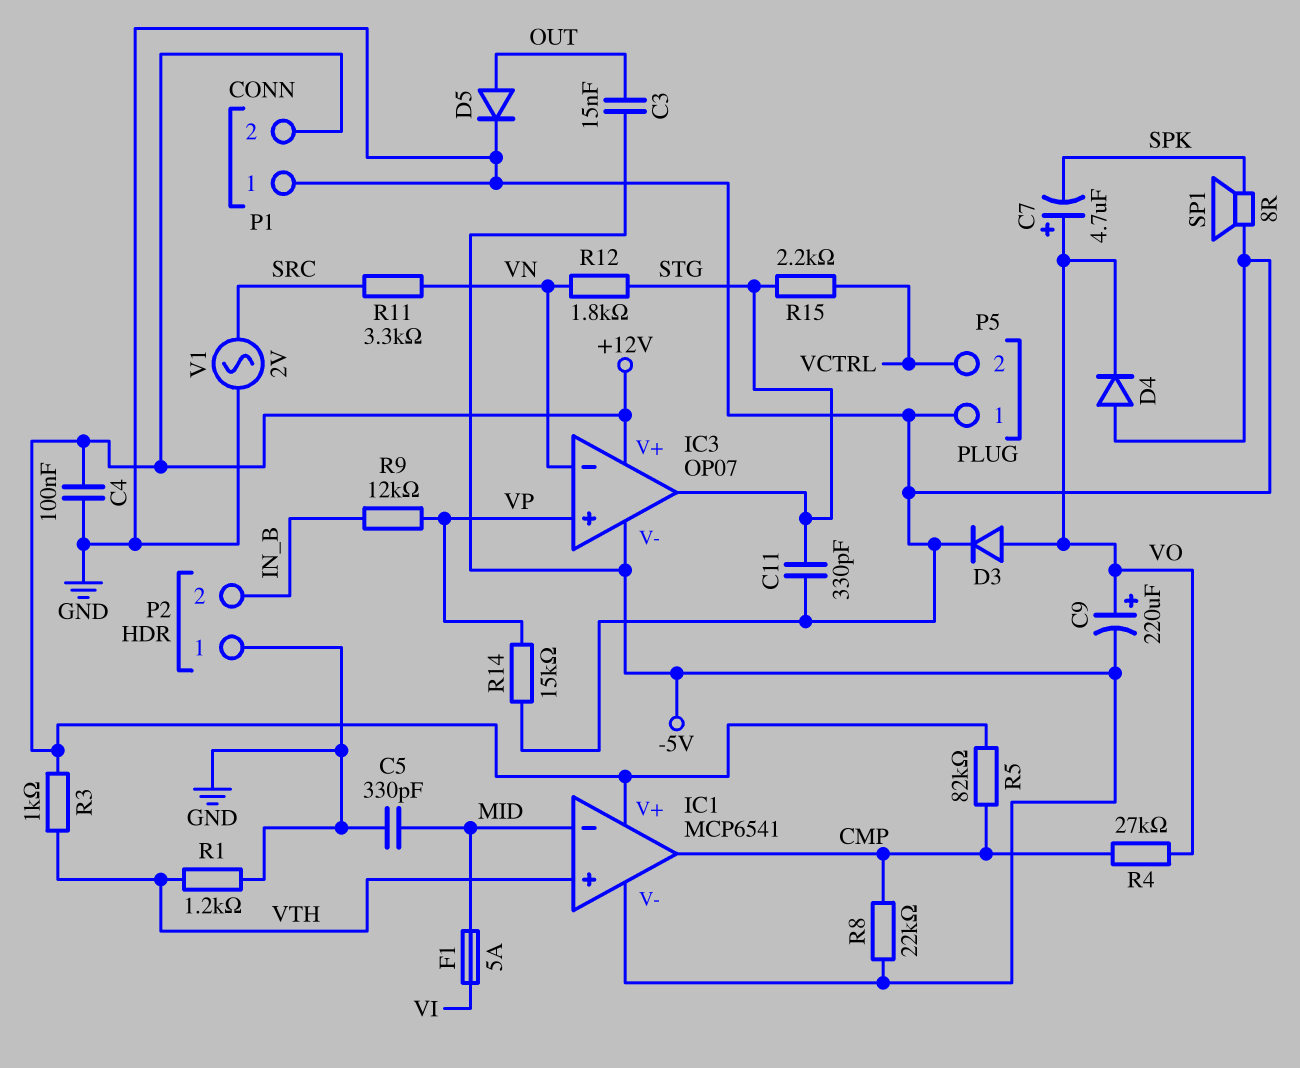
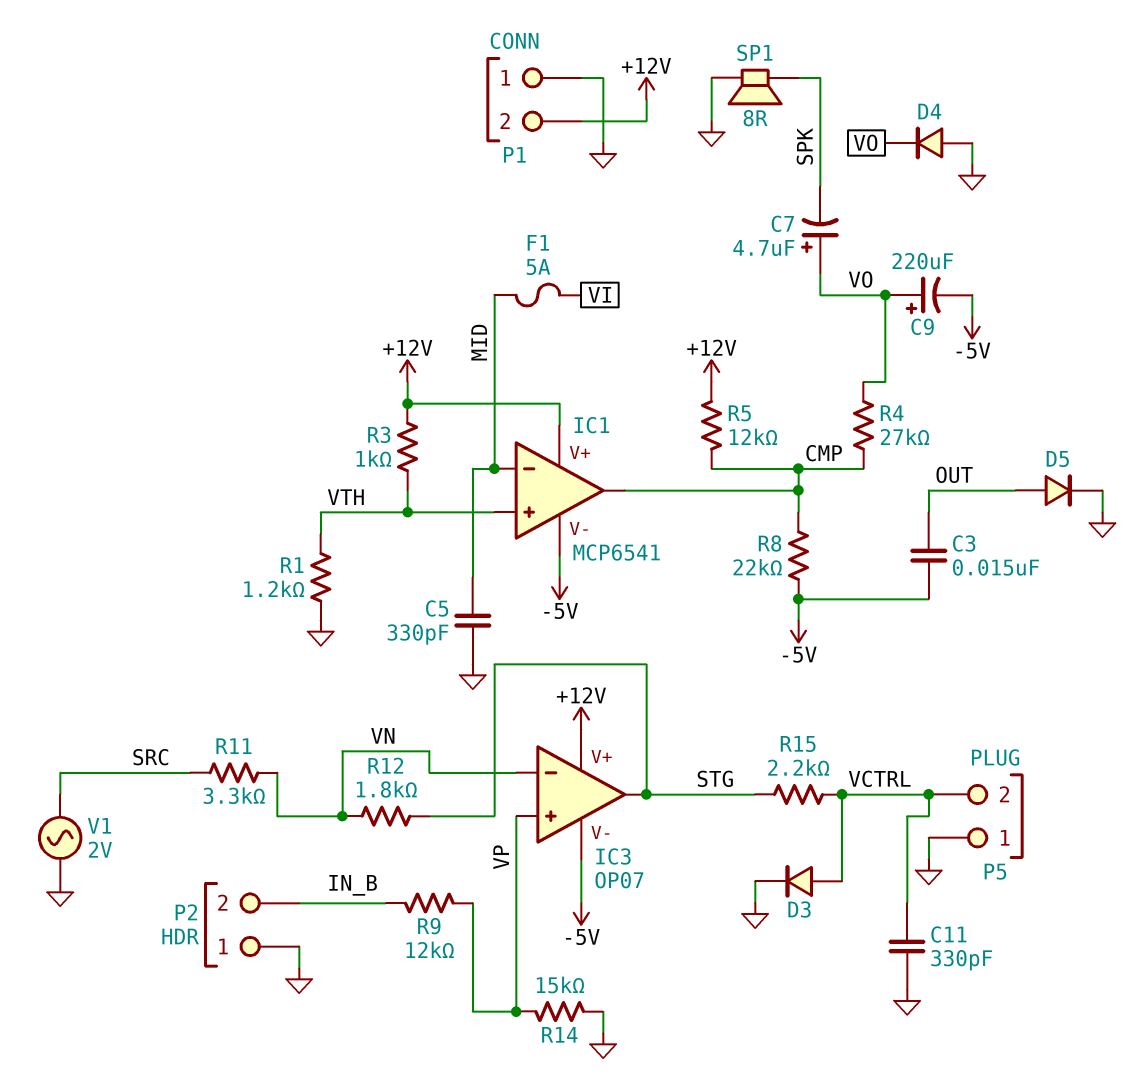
C4: 100nF (+12V, GND) -> none
C11: 330pF (GND, STG) -> 330pF (GND, VCTRL)
D3: diode (A VO, K GND) -> diode (A VCTRL, K GND)
R5: 82k (+12V, CMP) -> 12k (+12V, CMP)

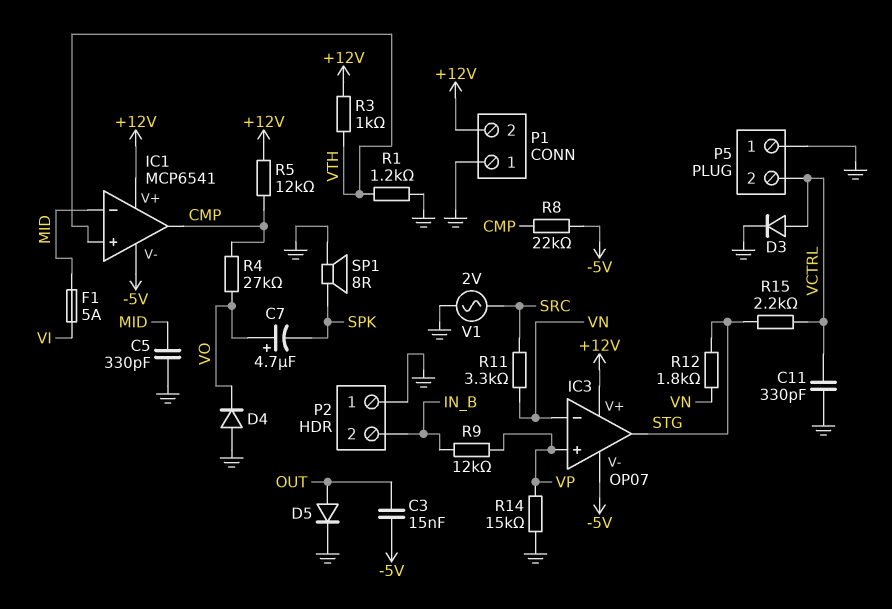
C9: 220uF (plus VO, minus -5V) -> none

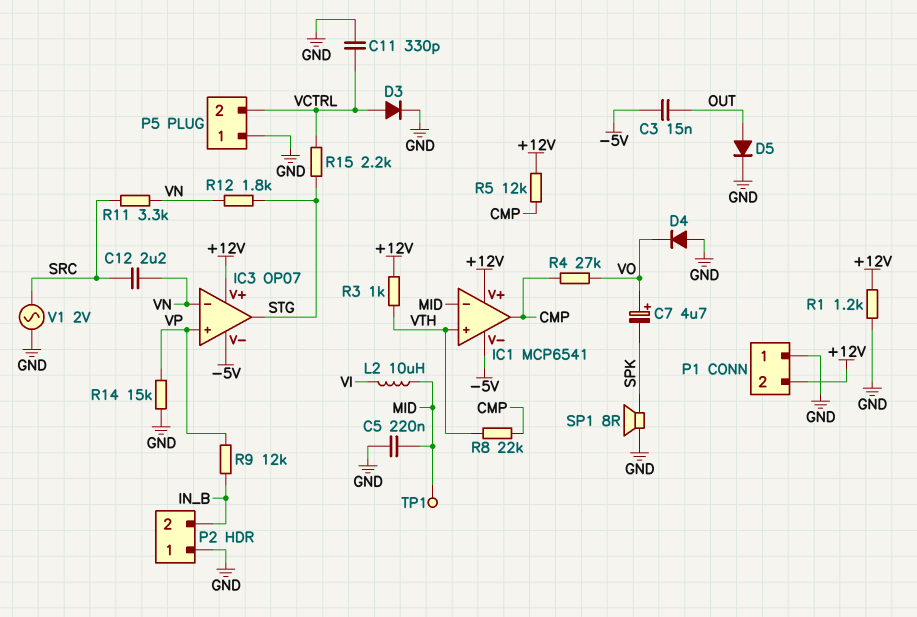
C5: 330pF (GND, MID) -> 220nF (GND, MID)
C12: none -> 2.2uF (SRC, VN)
F1: 5A (MID, VI) -> none
L2: none -> 10uH (MID, VI)
R1: 1.2k (GND, VTH) -> 1.2k (+12V, GND)
R8: 22k (-5V, CMP) -> 22k (CMP, VTH)
TP1: none -> test point (MID)

